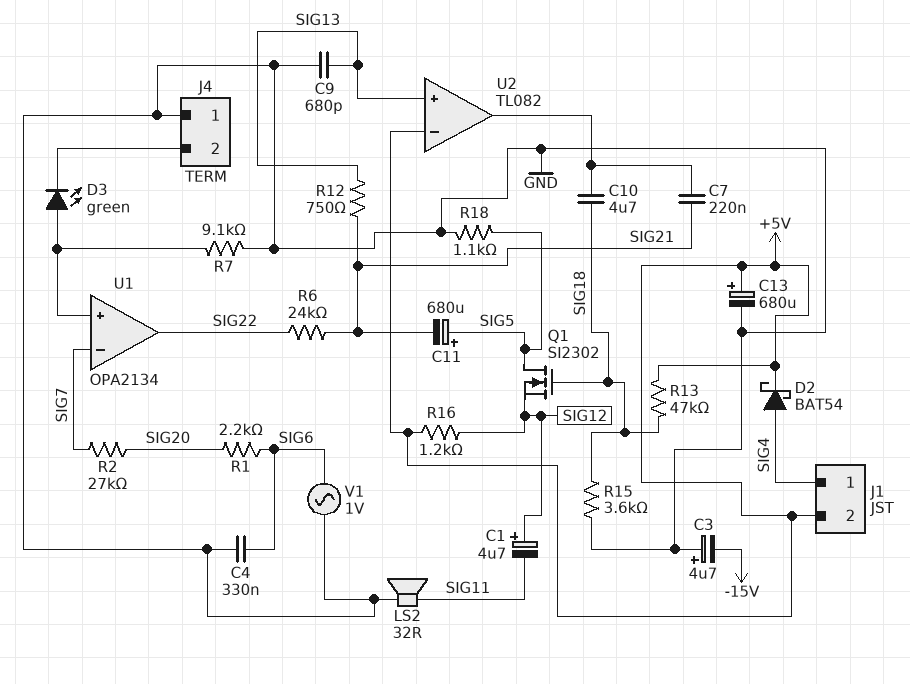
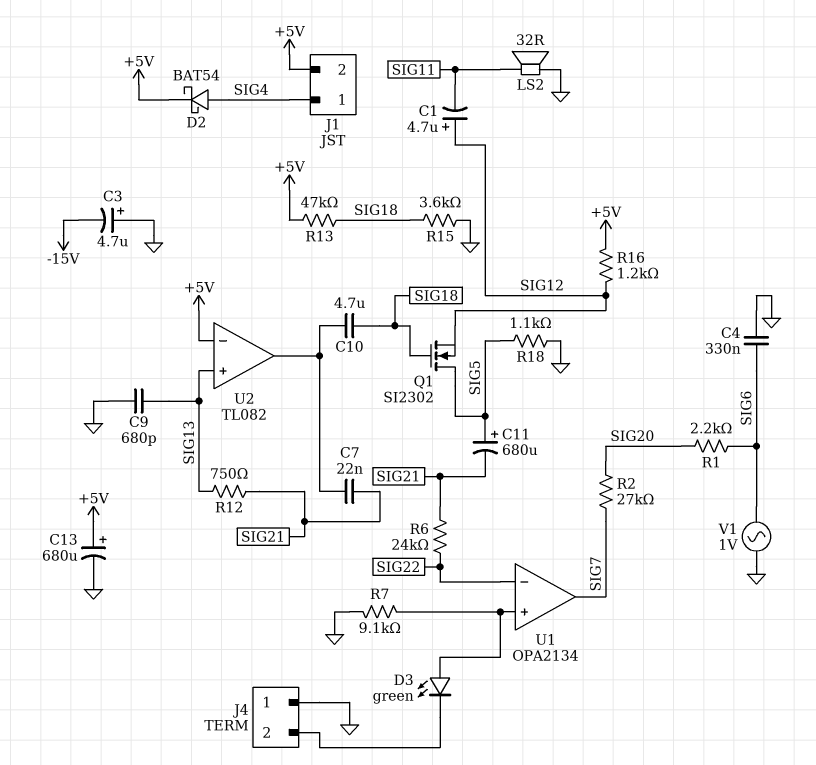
C7: 220nF (SIG21, U2/out) -> 22nF (SIG21, U2/out)
U1 pin in-: SIG7 -> SIG22
U1 pin out: SIG22 -> SIG7

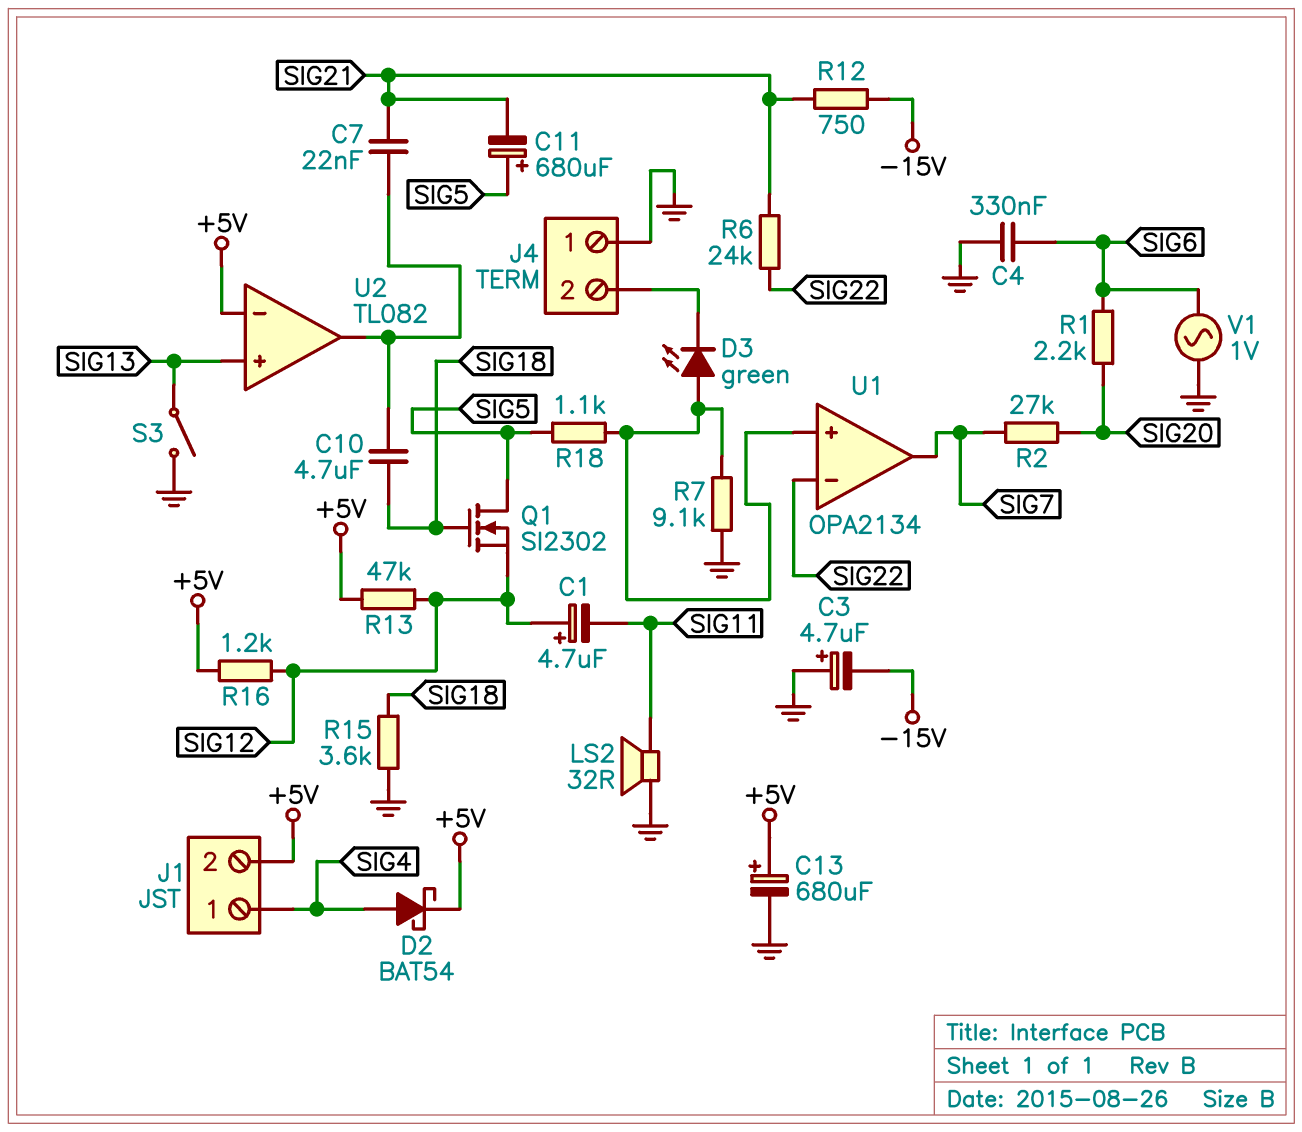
C9: 680pF (GND, SIG13) -> none
R12: 750 (SIG13, SIG21) -> 750 (-15V, SIG21)
R13: 47k (+5V, SIG18) -> 47k (+5V, SIG12)
R18: 1.1k (GND, SIG5) -> 1.1k (SIG5, U1/in+)
S3: none -> switch (GND, SIG13)

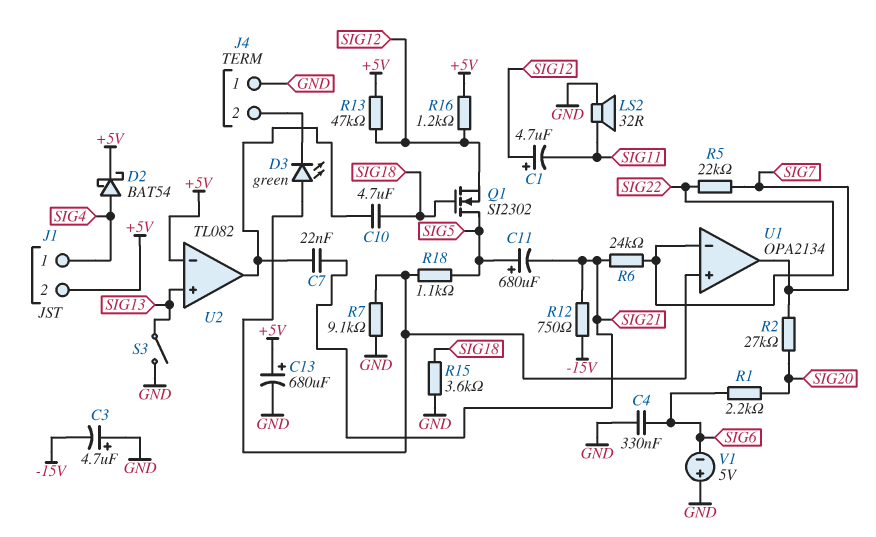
R5: none -> 22k (SIG7, SIG22)
V1: AC 1V (GND, SIG6) -> 5V (plus GND, minus SIG6)

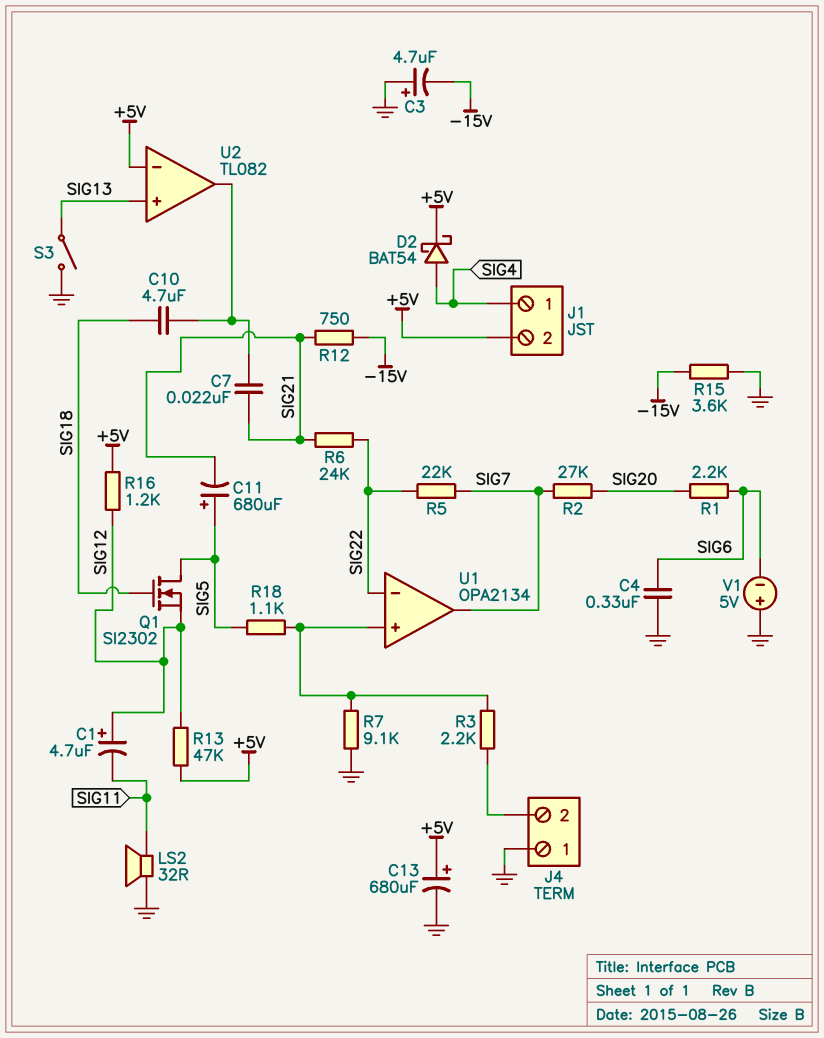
D3: LED green (A U1/in+, K J4/2) -> none
R3: none -> 2.2k (J4/2, U1/in+)
R15: 3.6k (GND, SIG18) -> 3.6k (-15V, GND)

